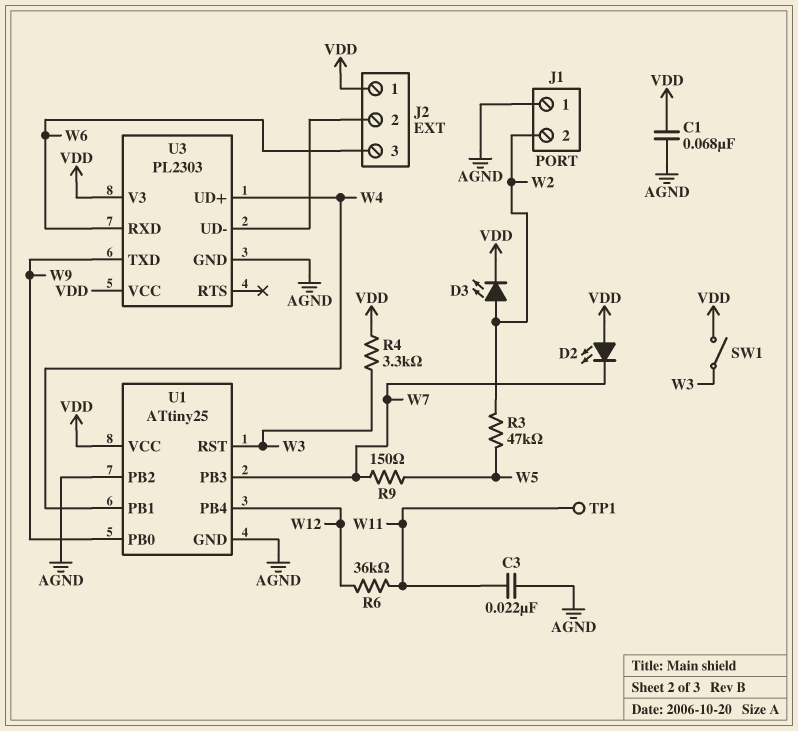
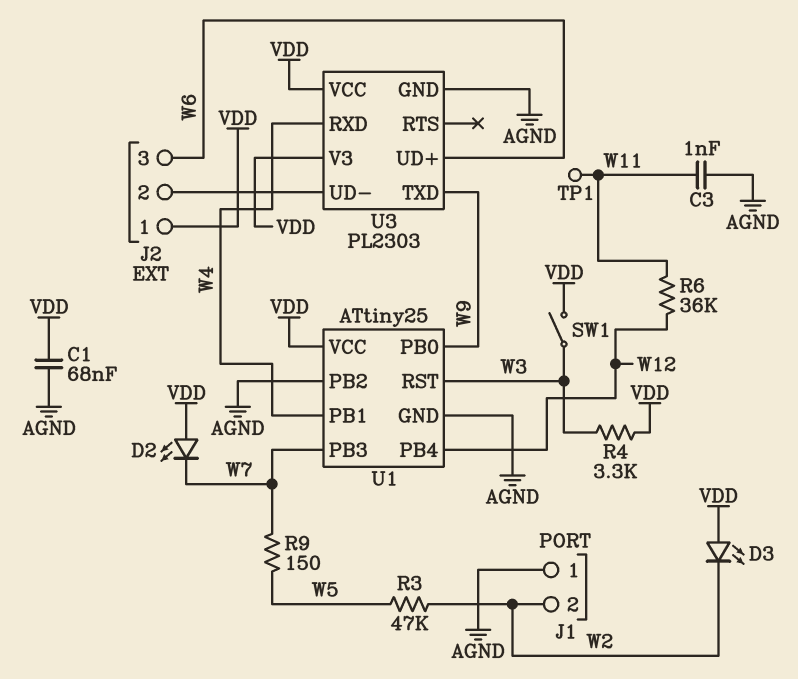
C3: 22nF (AGND, W11) -> 1nF (AGND, W11)
D3: LED (A W2, K VDD) -> LED (A VDD, K W2)
U3 pin RXD: W6 -> W4
U3 pin UD+: W4 -> W6

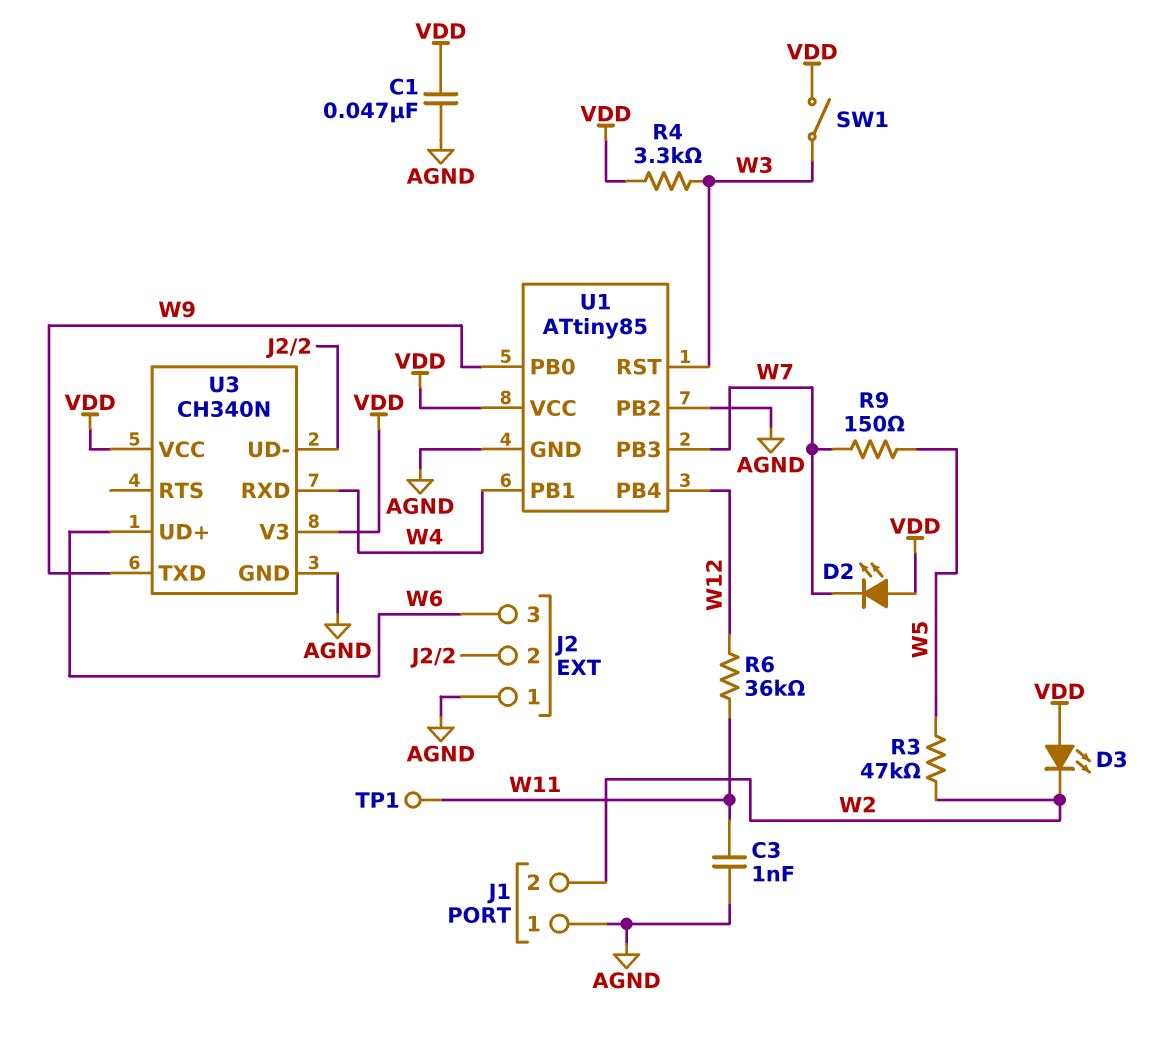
C1: 68nF (AGND, VDD) -> 47nF (AGND, VDD)
J2 pin 1: VDD -> AGND
U1: ATtiny25 -> ATtiny85
U3: PL2303 -> CH340N

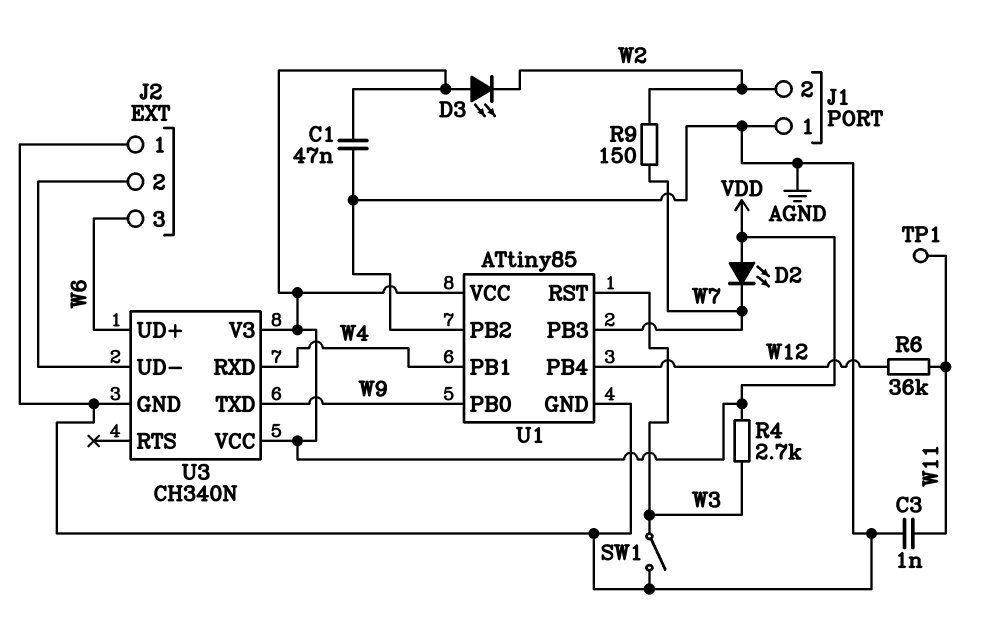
R3: 47k (W2, W5) -> none
R4: 3.3k (VDD, W3) -> 2.7k (VDD, W3)
R9: 150 (W5, W7) -> 150 (W2, W7)
SW1: switch (VDD, W3) -> switch (AGND, W3)

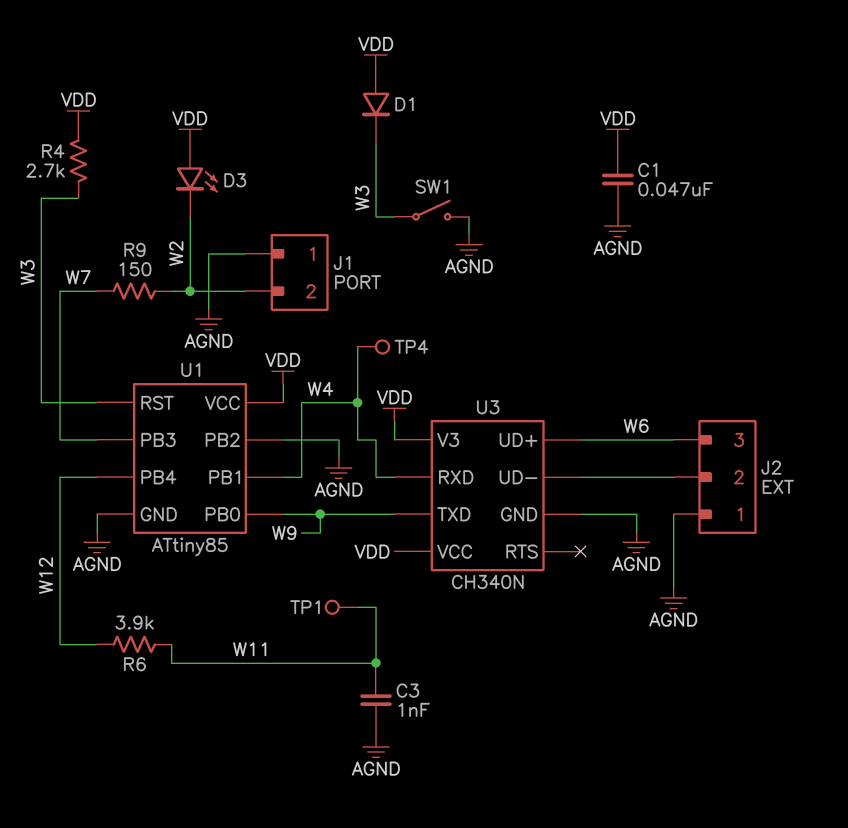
D1: none -> diode (A VDD, K W3)
D2: LED (A VDD, K W7) -> none
R6: 36k (W11, W12) -> 3.9k (W11, W12)
TP4: none -> test point (W4)

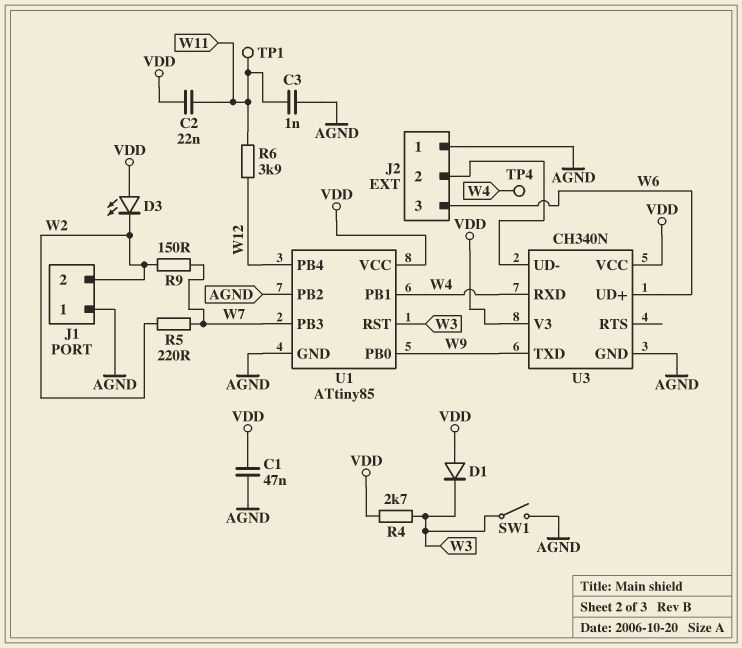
C2: none -> 22nF (VDD, W11)
R5: none -> 220 (W2, W7)

